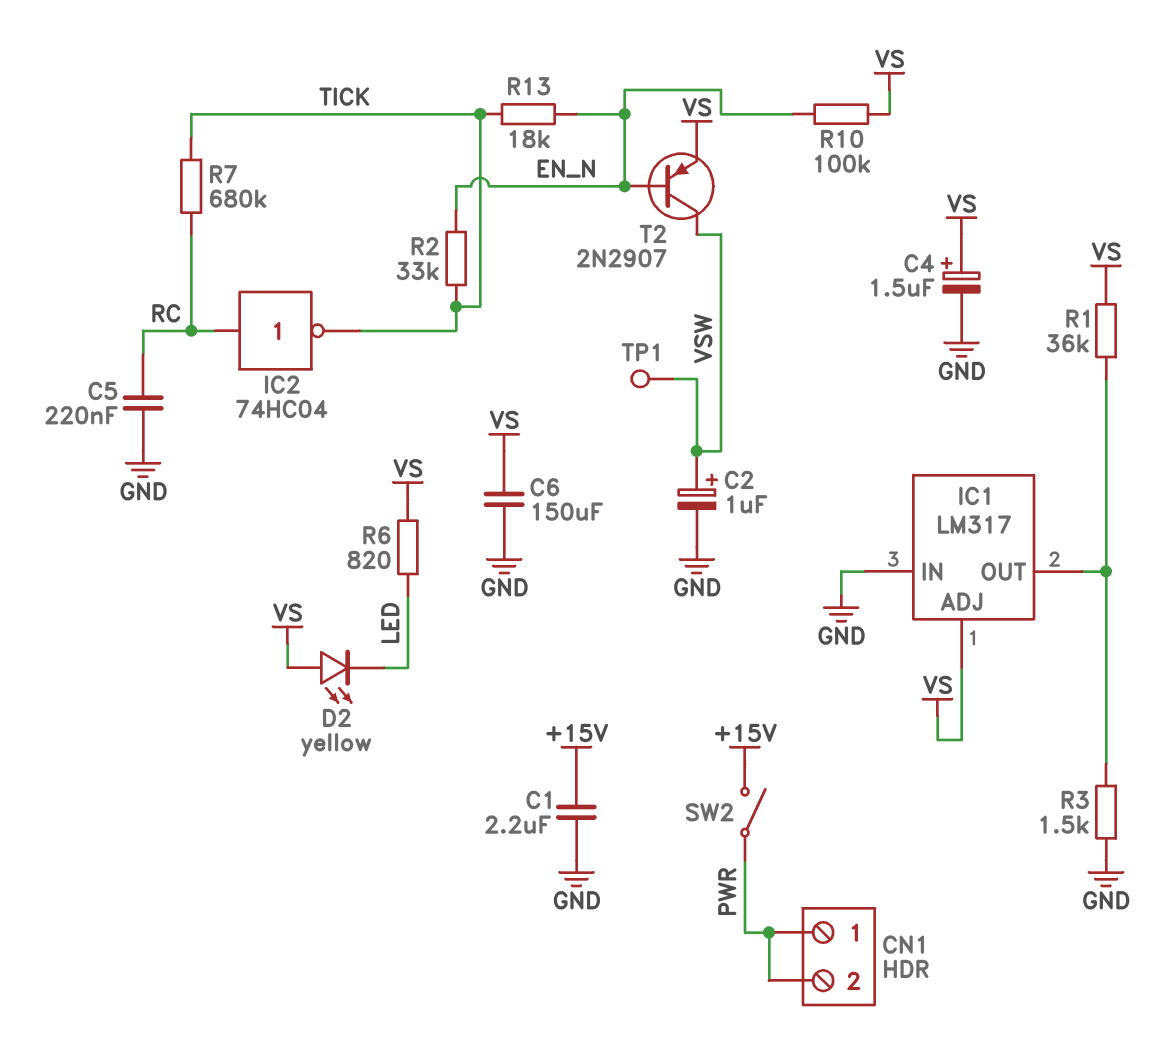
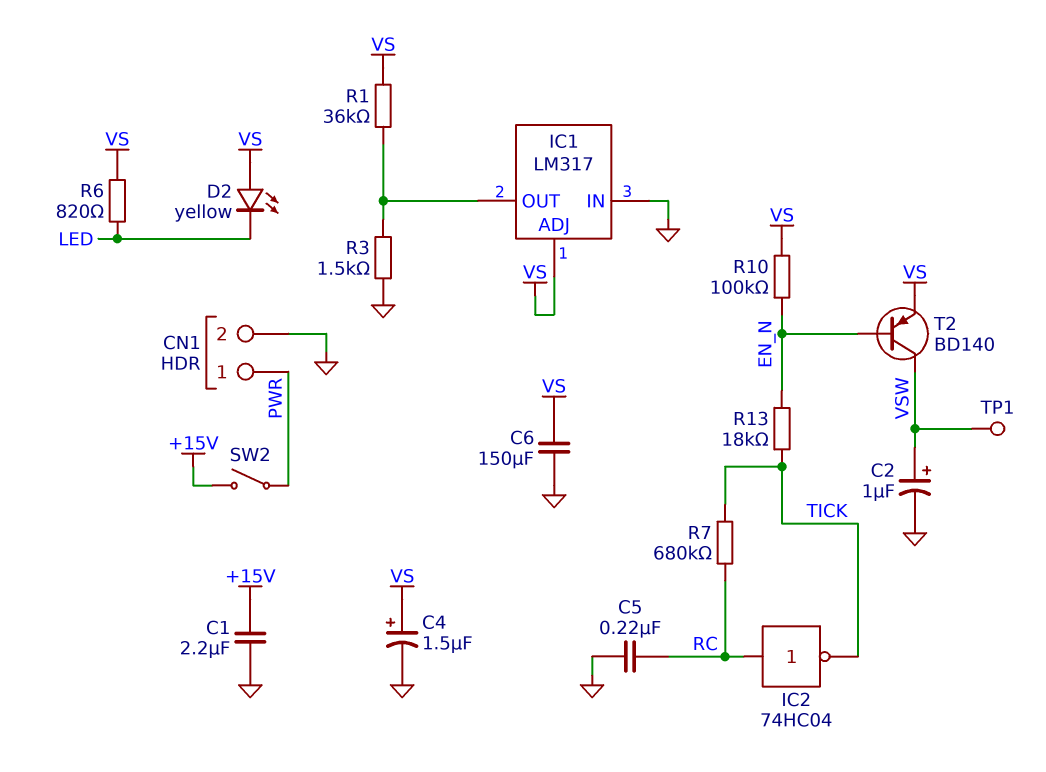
CN1 pin 2: PWR -> GND
R2: 33k (EN_N, TICK) -> none
T2: PNP 2N2907 (B EN_N, C VSW, E VS) -> PNP BD140 (B EN_N, C VSW, E VS)

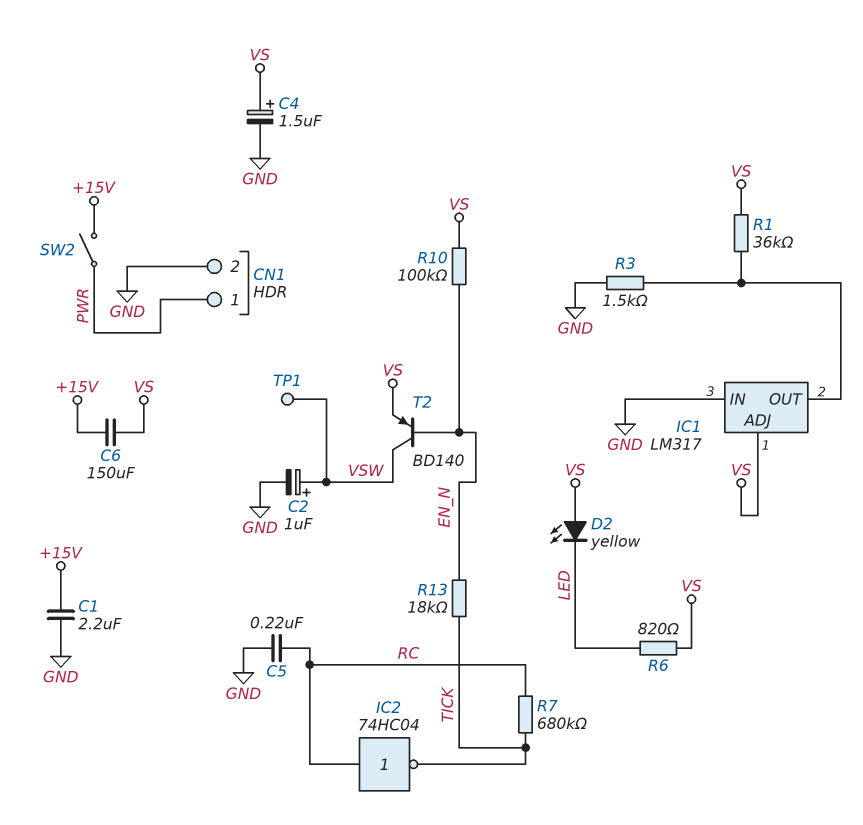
C6: 150uF (GND, VS) -> 150uF (+15V, VS)

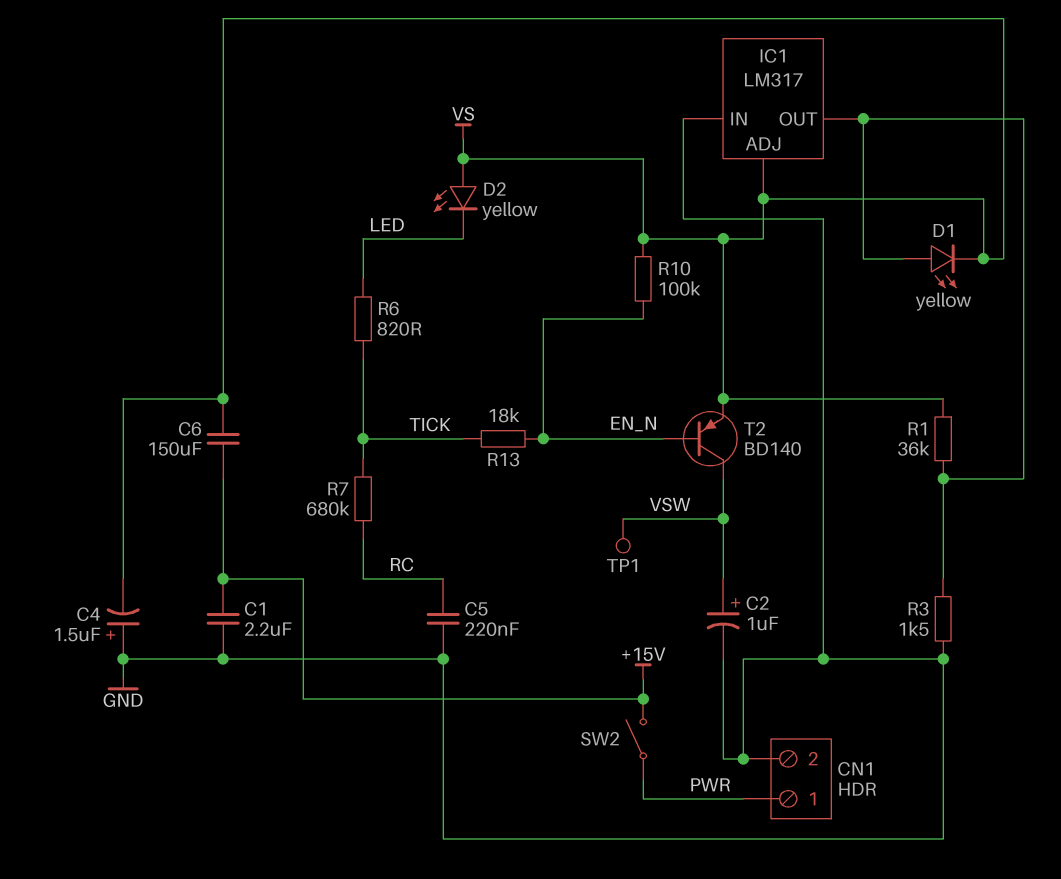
C4: 1.5uF (plus VS, minus GND) -> 1.5uF (plus GND, minus VS)
D1: none -> LED yellow (A IC1/OUT, K VS)
IC2: NOT 74HC04 (in RC, out TICK) -> none
R6: 820 (LED, VS) -> 820 (LED, TICK)

